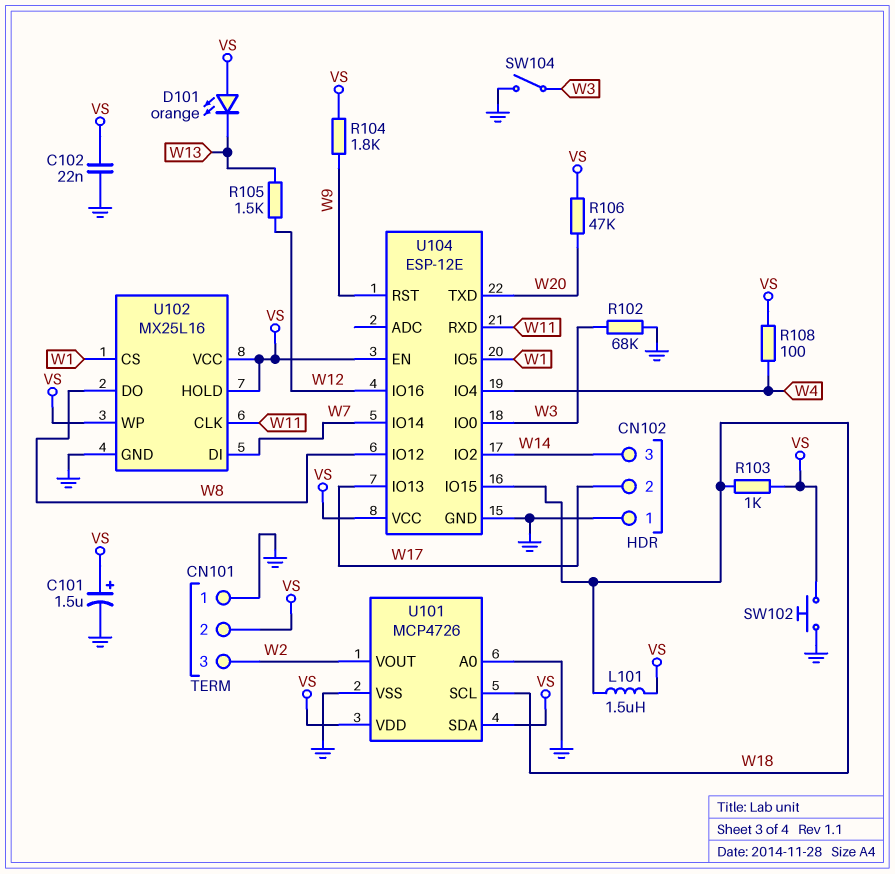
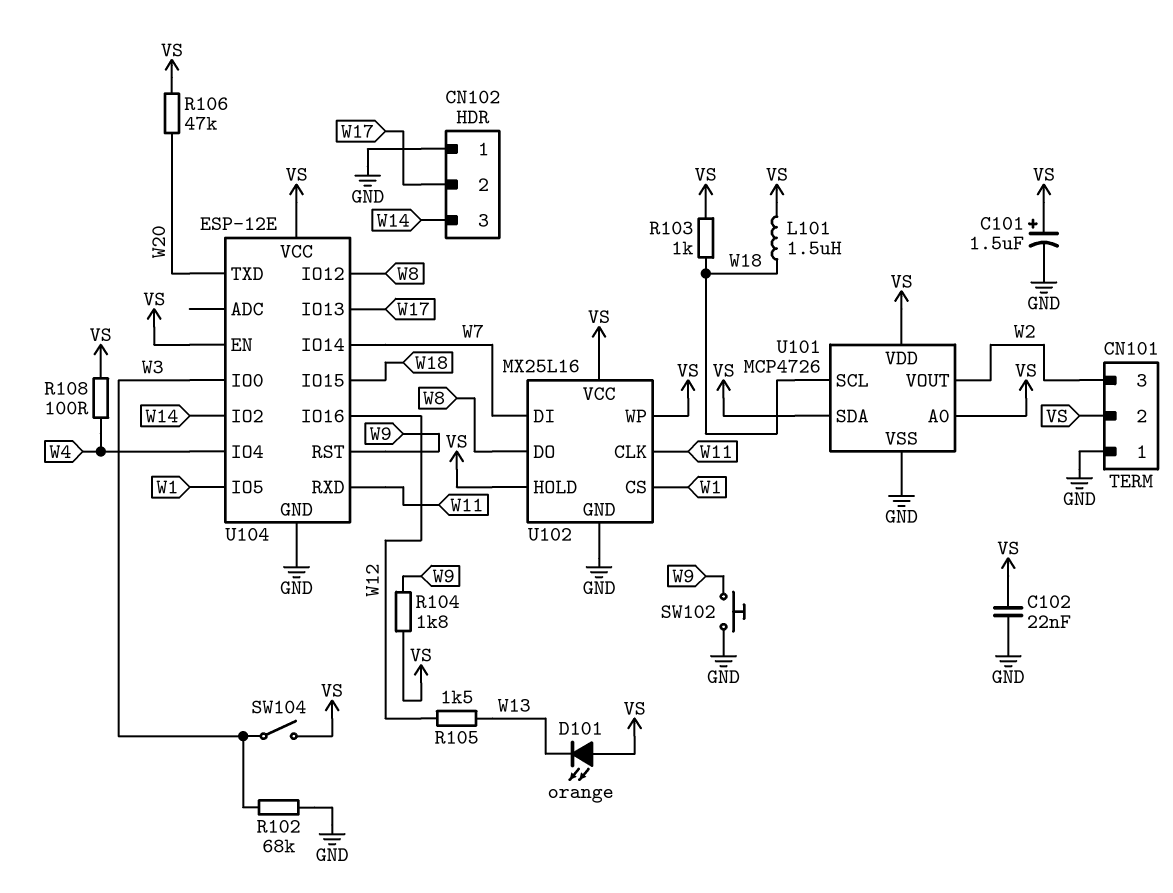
SW102: button (GND, VS) -> button (GND, W9)
SW104: switch (GND, W3) -> switch (VS, W3)
U101 pin A0: GND -> VS

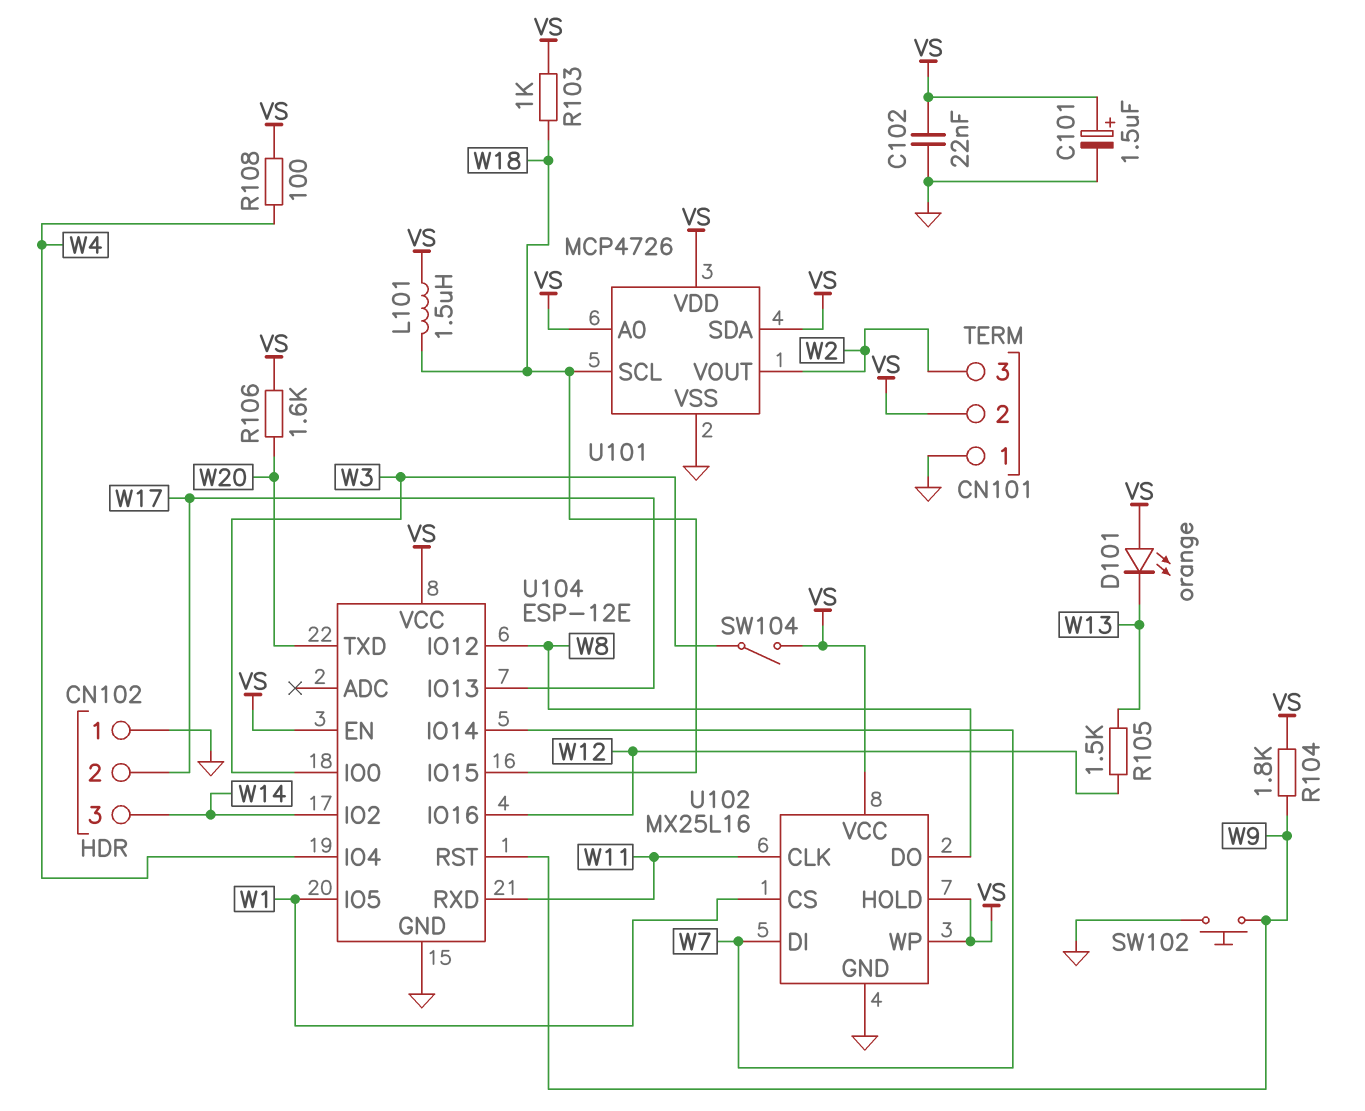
R102: 68k (GND, W3) -> none
R106: 47k (VS, W20) -> 1.6k (VS, W20)

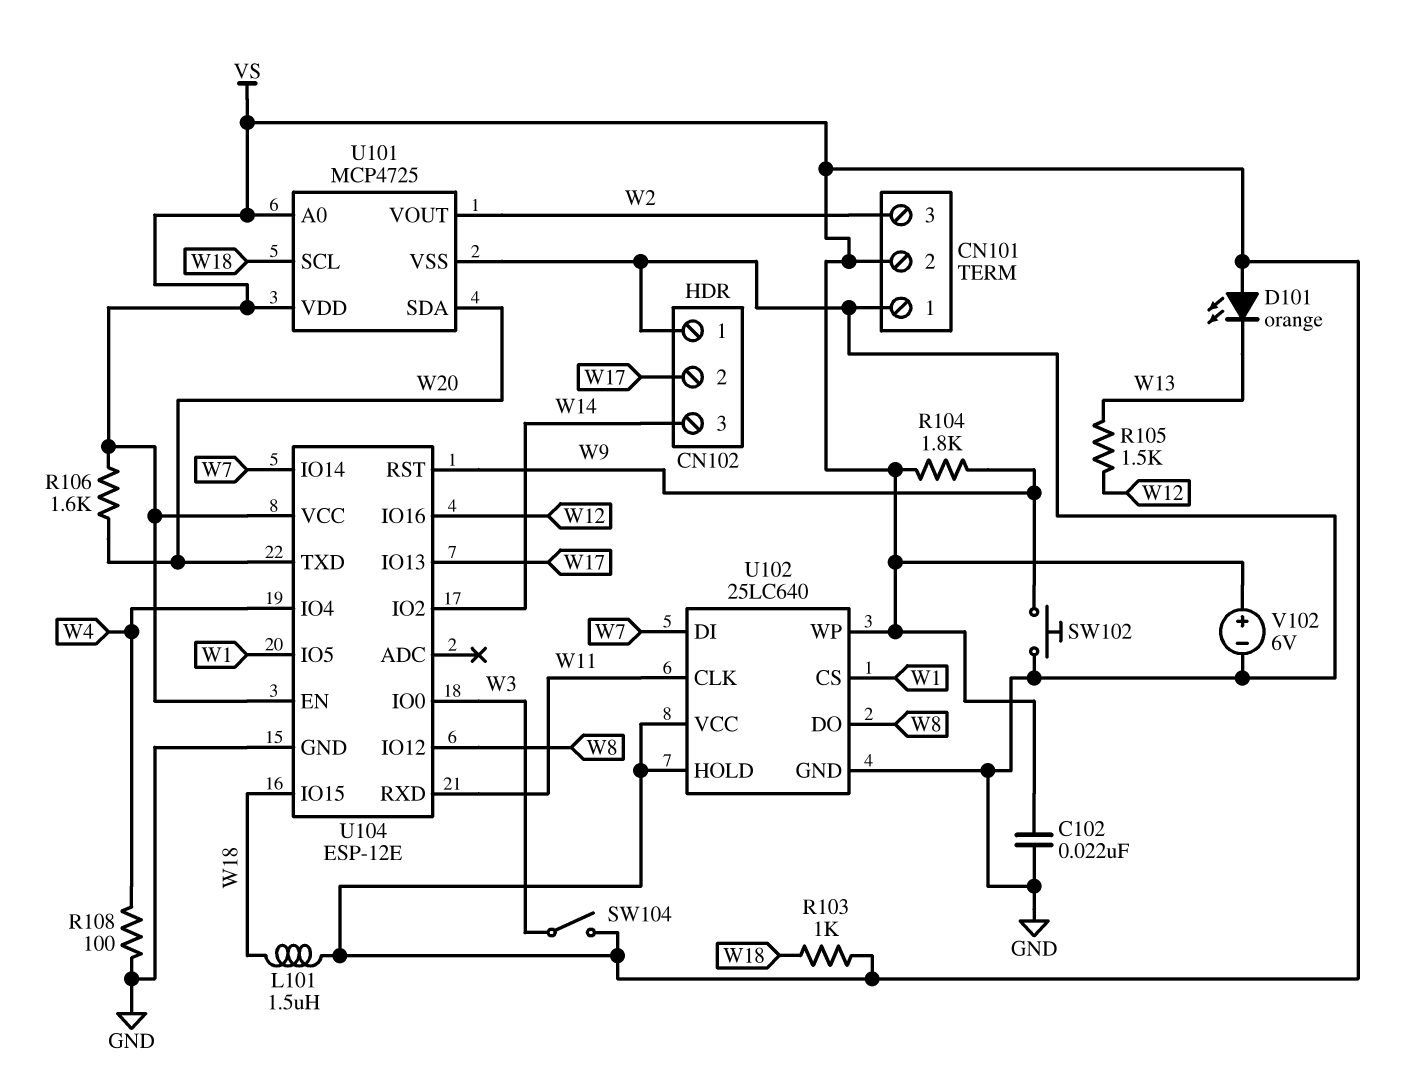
C101: 1.5uF (plus VS, minus GND) -> none
R108: 100 (VS, W4) -> 100 (GND, W4)
U101: MCP4726 -> MCP4725
U101 pin SDA: VS -> W20
U102: MX25L16 -> 25LC640
V102: none -> 6V (plus VS, minus GND)

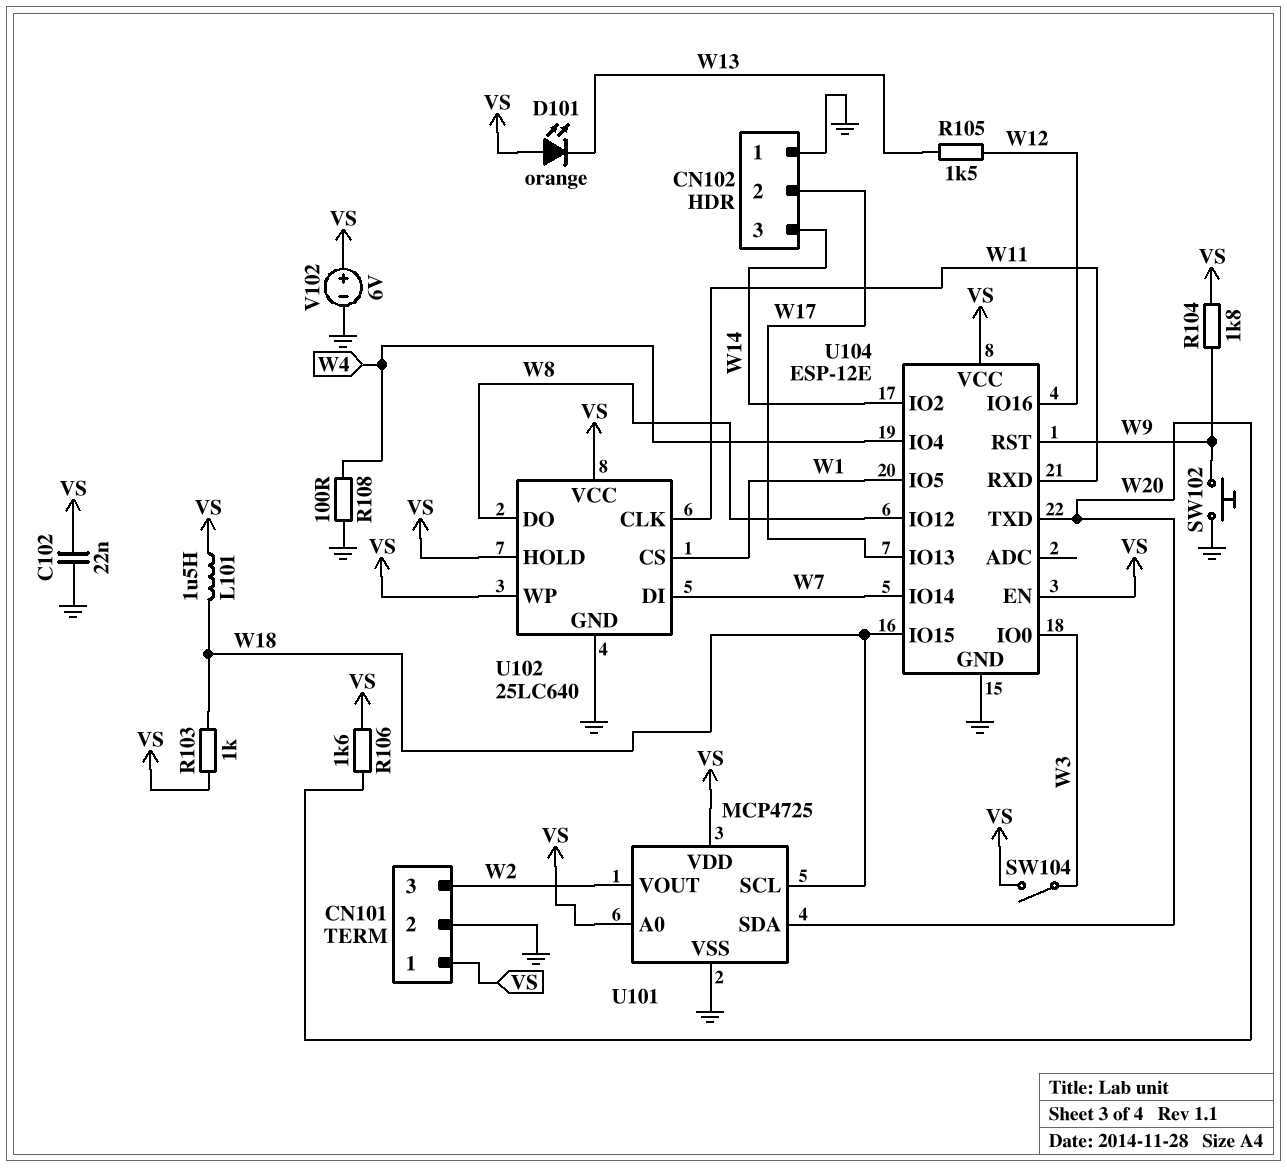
CN101 pin 1: GND -> VS
CN101 pin 2: VS -> GND

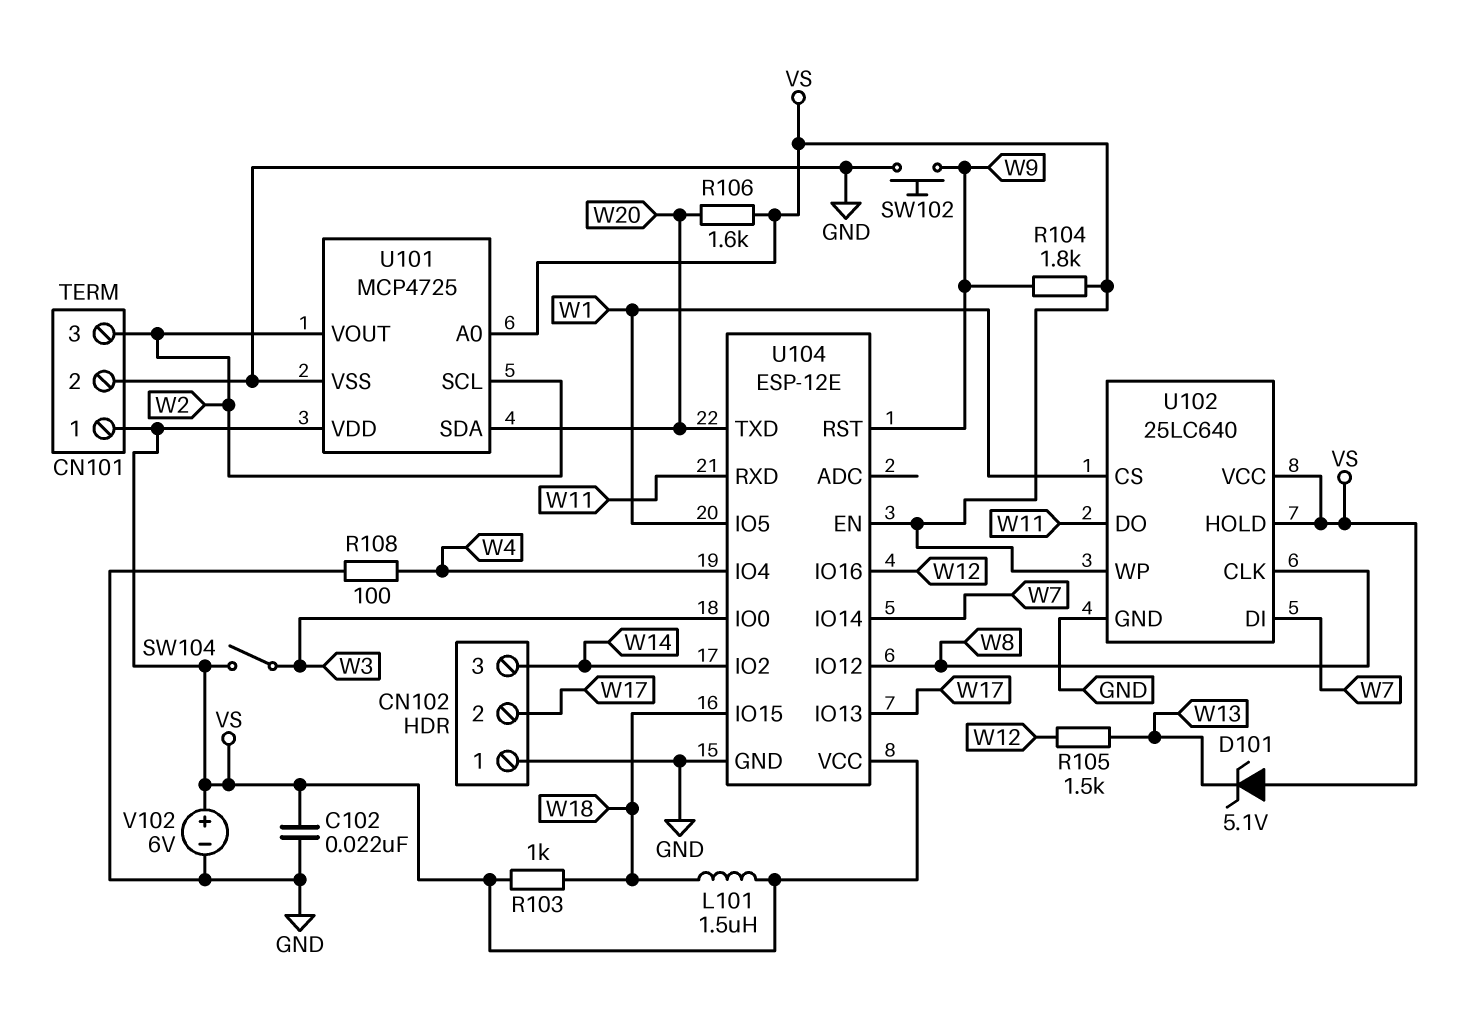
D101: LED orange (A VS, K W13) -> zener 5.1V (A VS, K W13)
U101 pin SCL: W18 -> W2
U102 pin CLK: W11 -> W8
U102 pin DO: W8 -> W11

